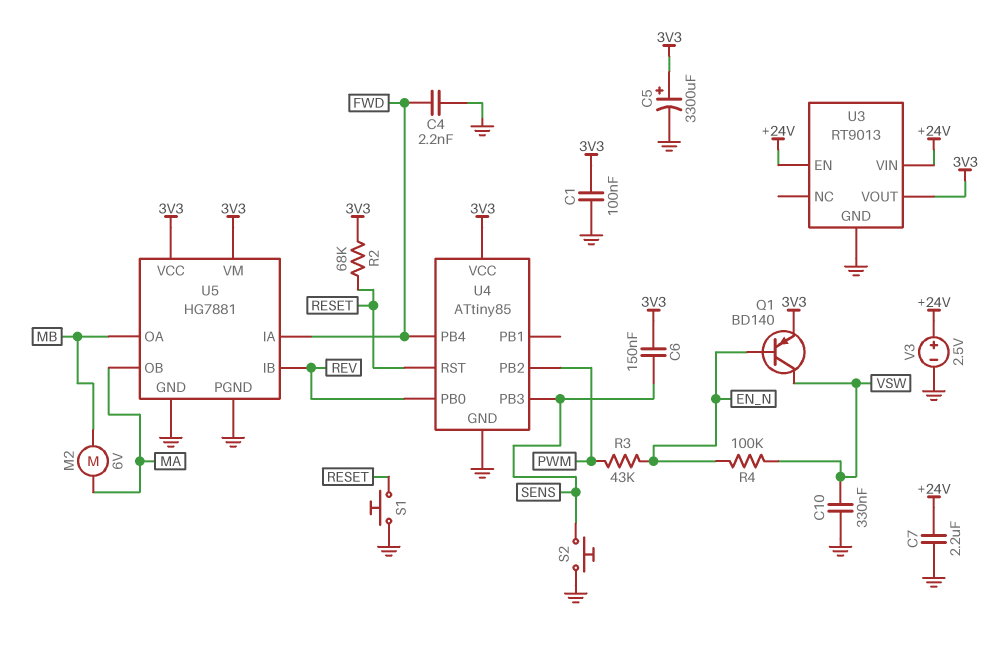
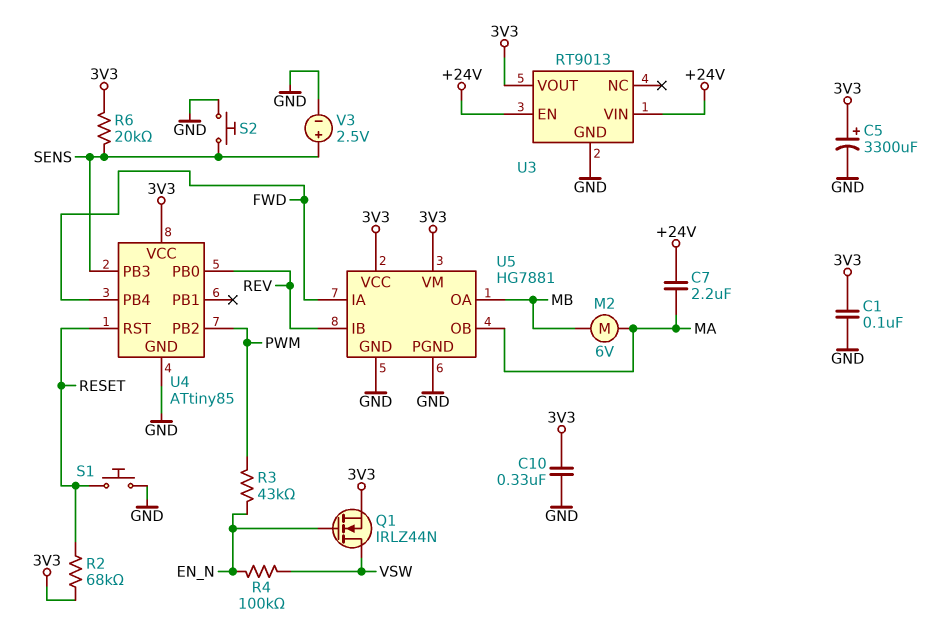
C4: 2.2nF (FWD, GND) -> none
C6: 150nF (3V3, SENS) -> none
C7: 2.2uF (+24V, GND) -> 2.2uF (+24V, MA)
C10: 330nF (GND, VSW) -> 330nF (3V3, GND)
Q1: PNP BD140 (B EN_N, C VSW, E 3V3) -> NMOS IRLZ44N (G EN_N, D VSW, S 3V3)
R6: none -> 20k (3V3, SENS)
V3: 2.5V (plus +24V, minus GND) -> 2.5V (plus SENS, minus GND)

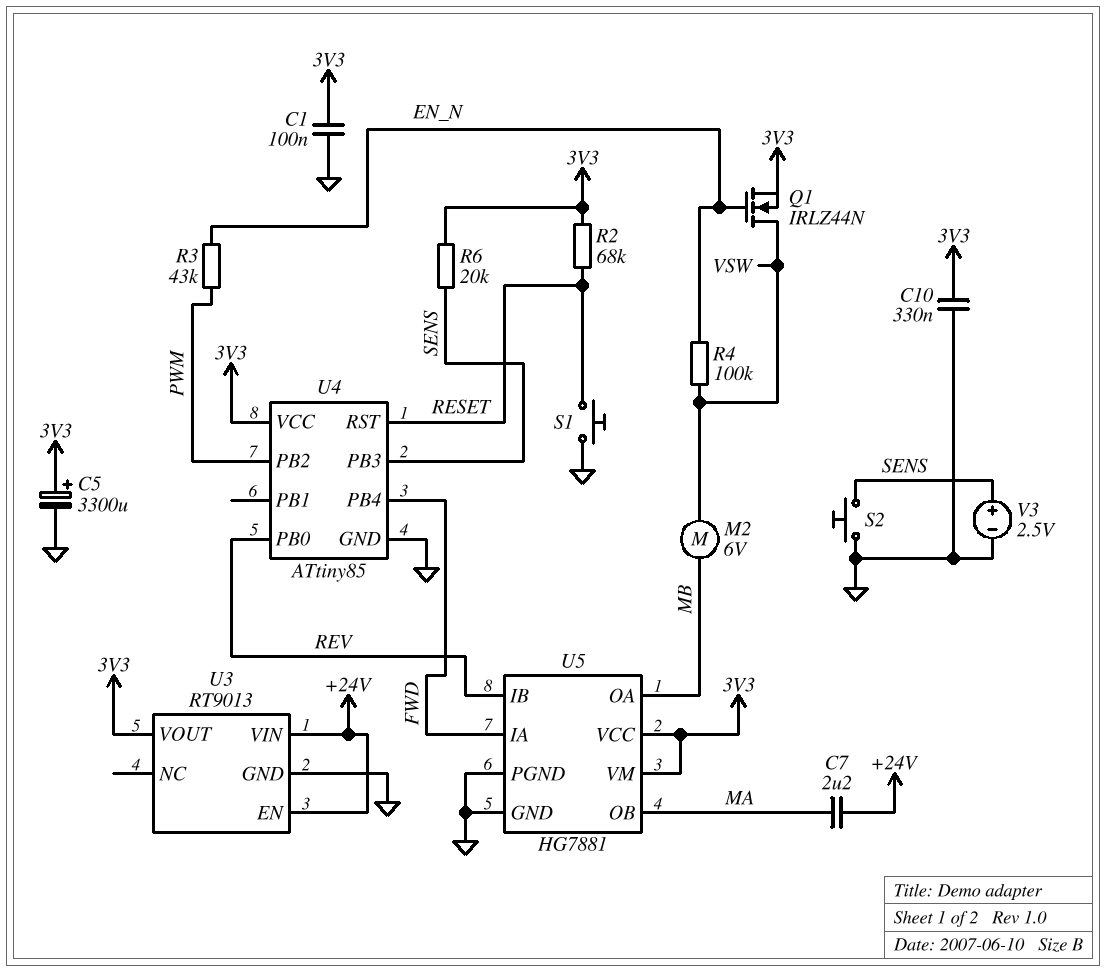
M2: motor 6V (MA, MB) -> motor 6V (MB, VSW)

